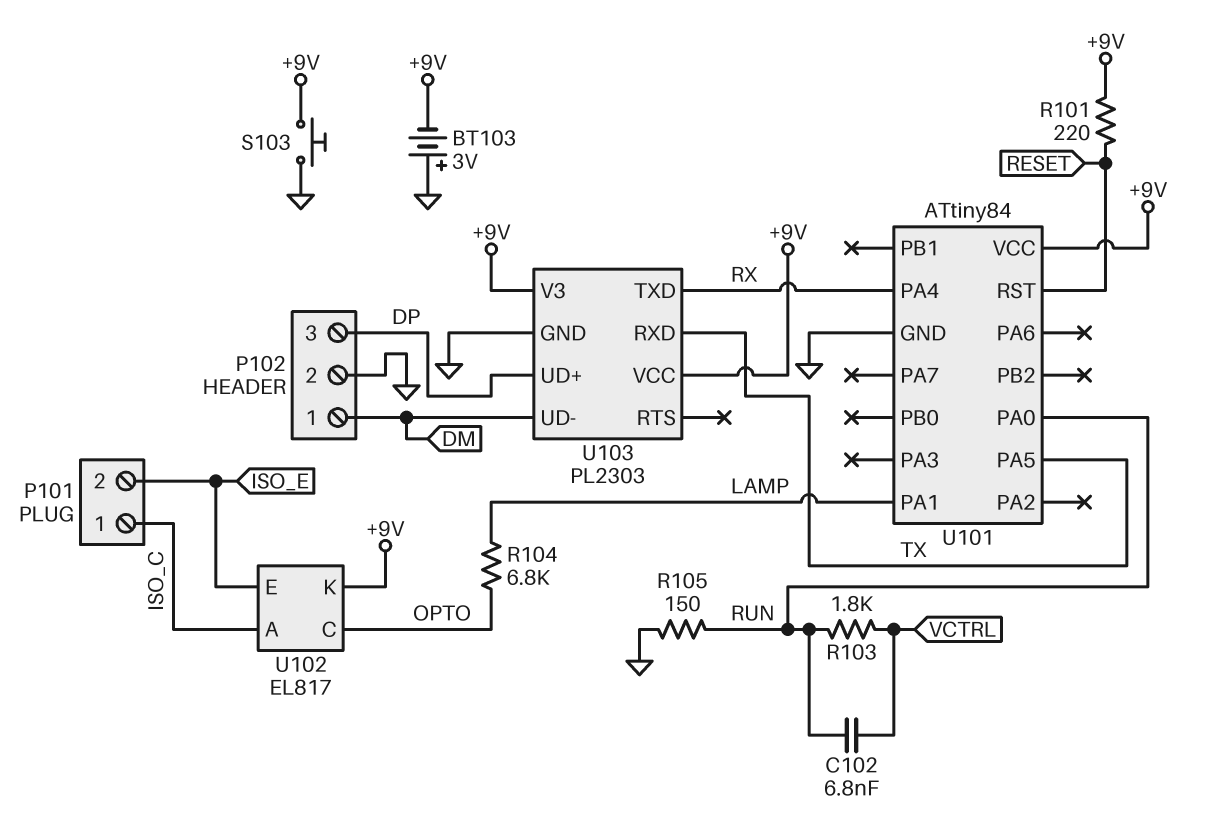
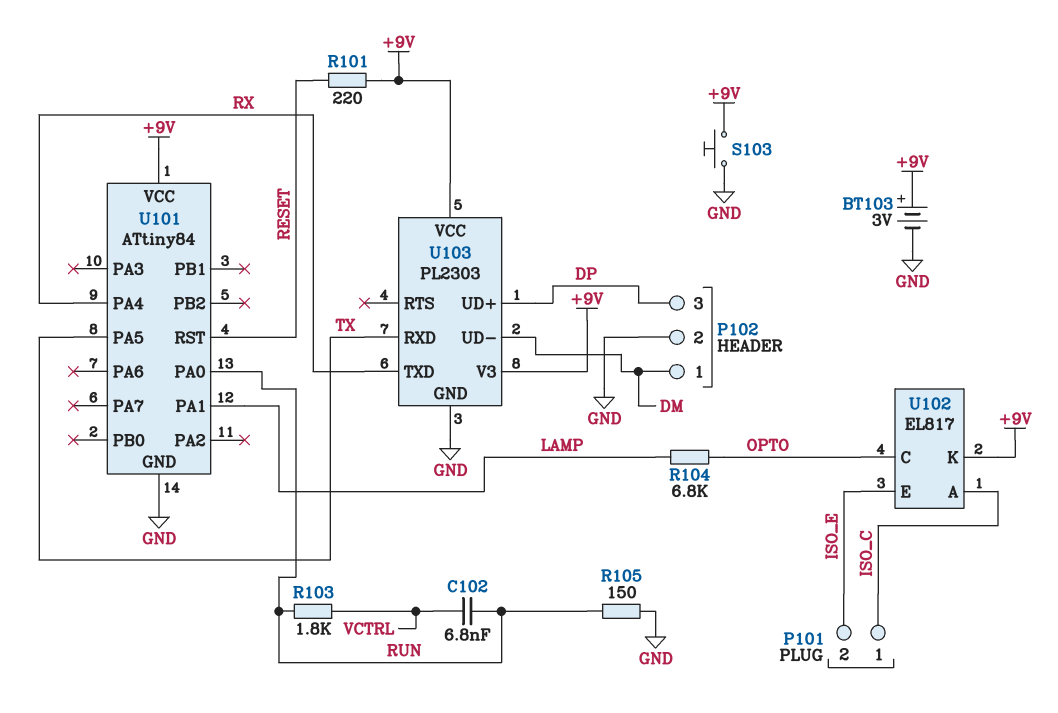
BT103: 3V (plus GND, minus +9V) -> 3V (plus +9V, minus GND)

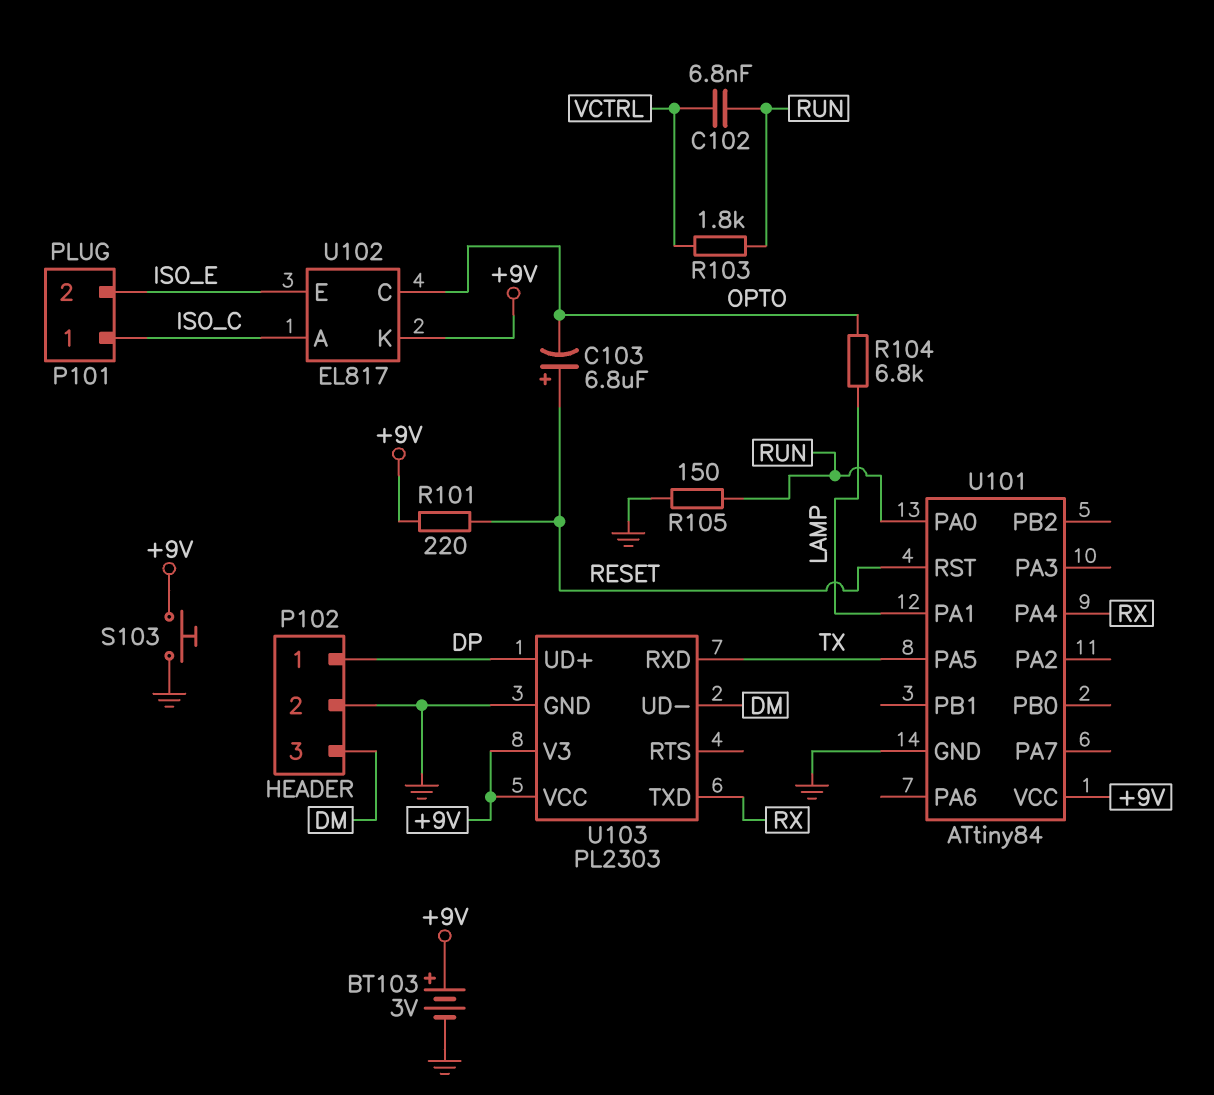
C103: none -> 6.8uF (plus RESET, minus OPTO)
P102 pin 1: DM -> DP
P102 pin 3: DP -> DM

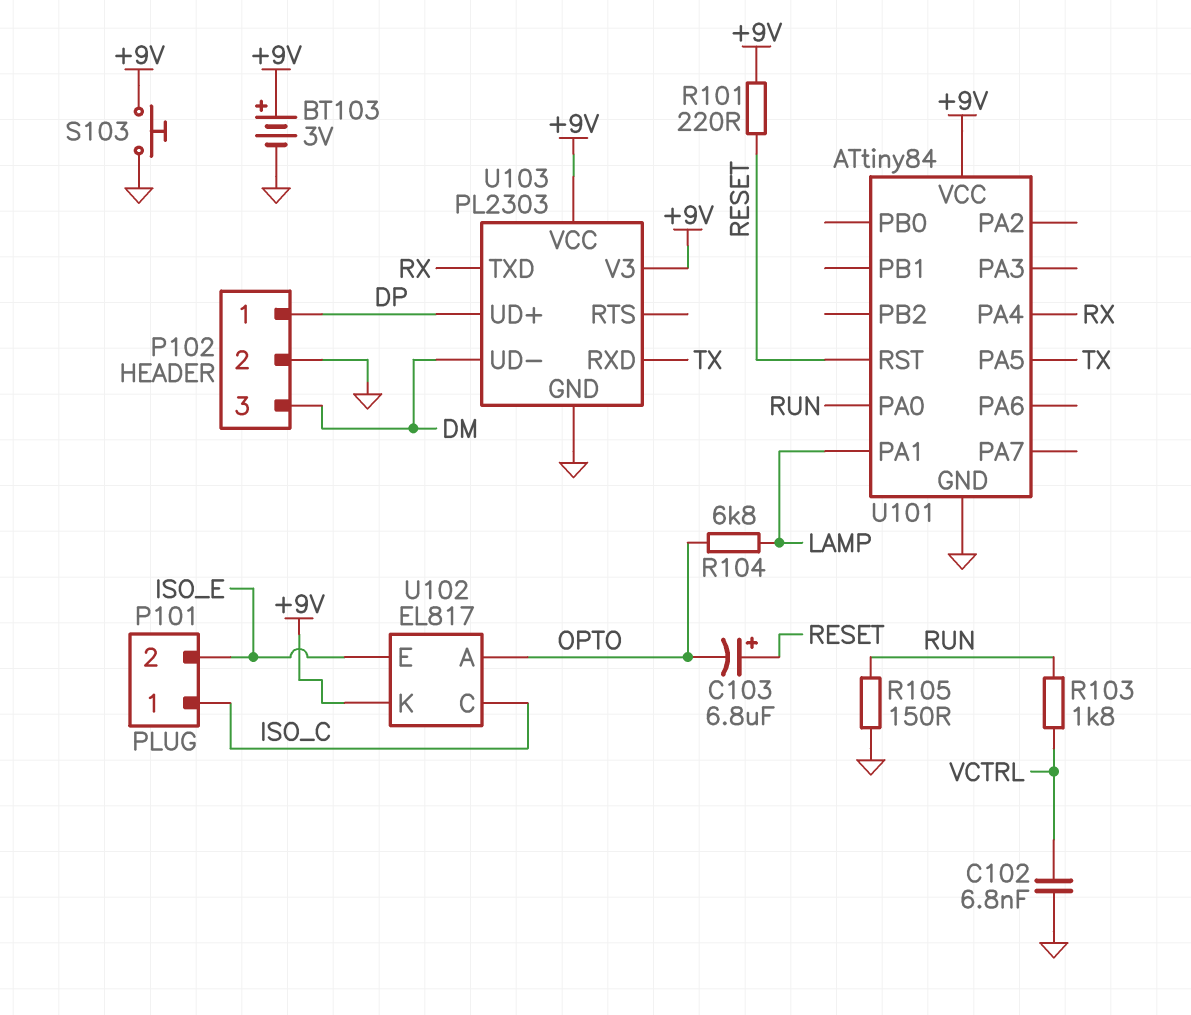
C102: 6.8nF (RUN, VCTRL) -> 6.8nF (GND, VCTRL)
U102 pin A: ISO_C -> OPTO
U102 pin C: OPTO -> ISO_C

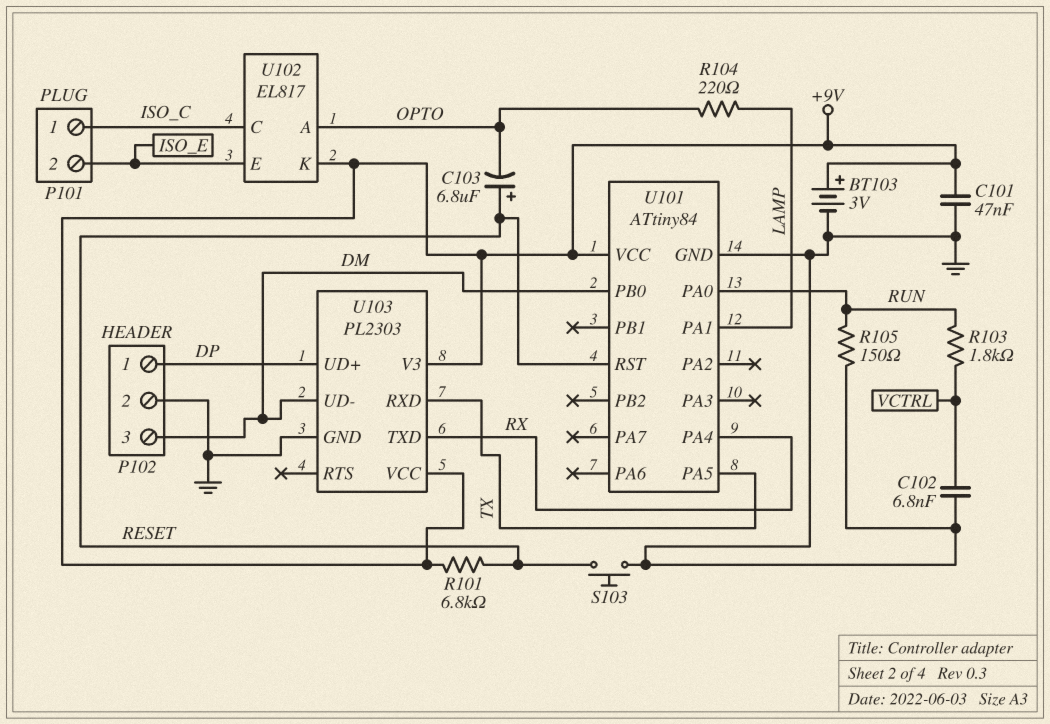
C101: none -> 47nF (+9V, GND)
R101: 220 (+9V, RESET) -> 6.8k (+9V, RESET)
R104: 6.8k (LAMP, OPTO) -> 220 (LAMP, OPTO)
S103: button (+9V, GND) -> button (GND, RESET)
U101 pin PB0: none -> DM

